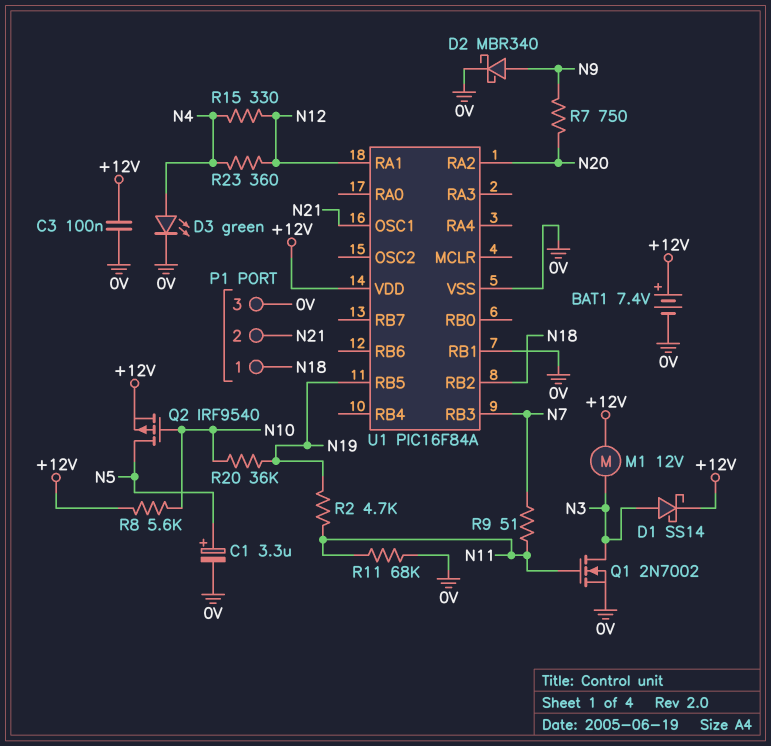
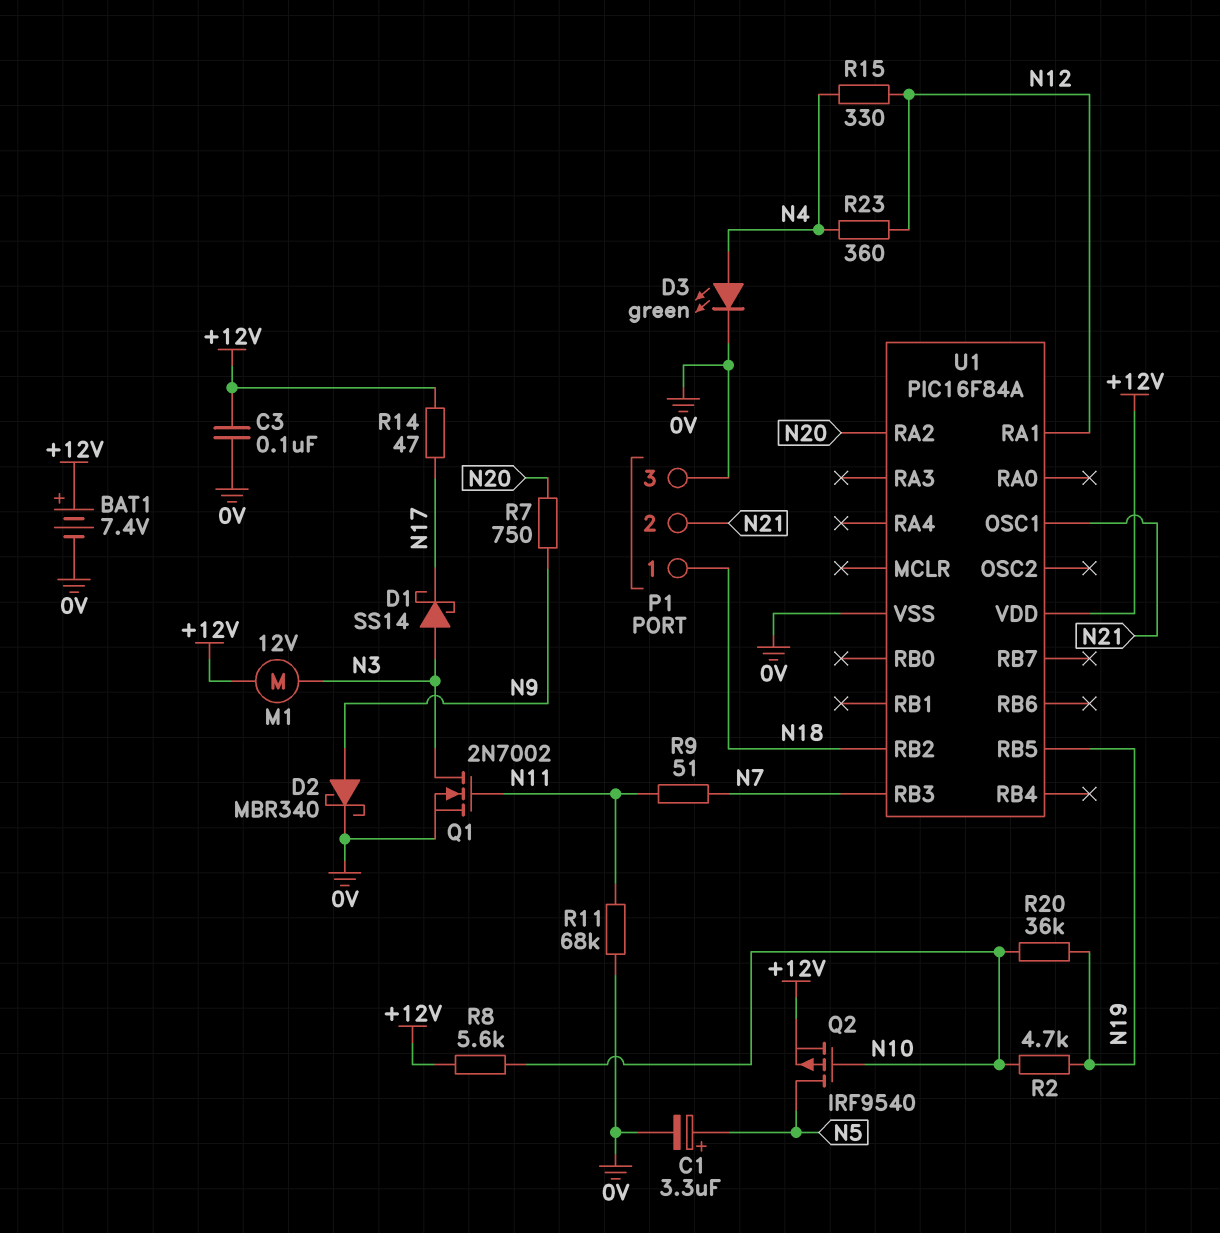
D1: schottky SS14 (A N3, K +12V) -> schottky SS14 (A N3, K N17)
R2: 4.7k (N11, N19) -> 4.7k (N10, N19)
R14: none -> 47 (+12V, N17)
U1 pin RB1: 0V -> none

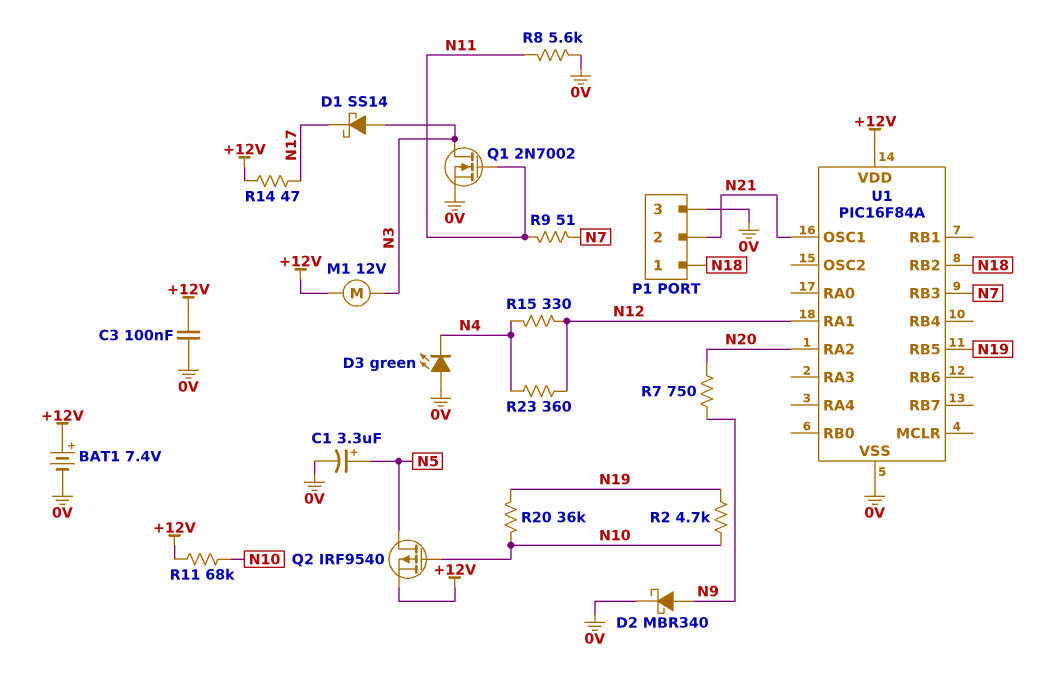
D3: LED green (A N4, K 0V) -> LED green (A 0V, K N4)
R8: 5.6k (+12V, N10) -> 5.6k (0V, N11)
R11: 68k (0V, N11) -> 68k (+12V, N10)

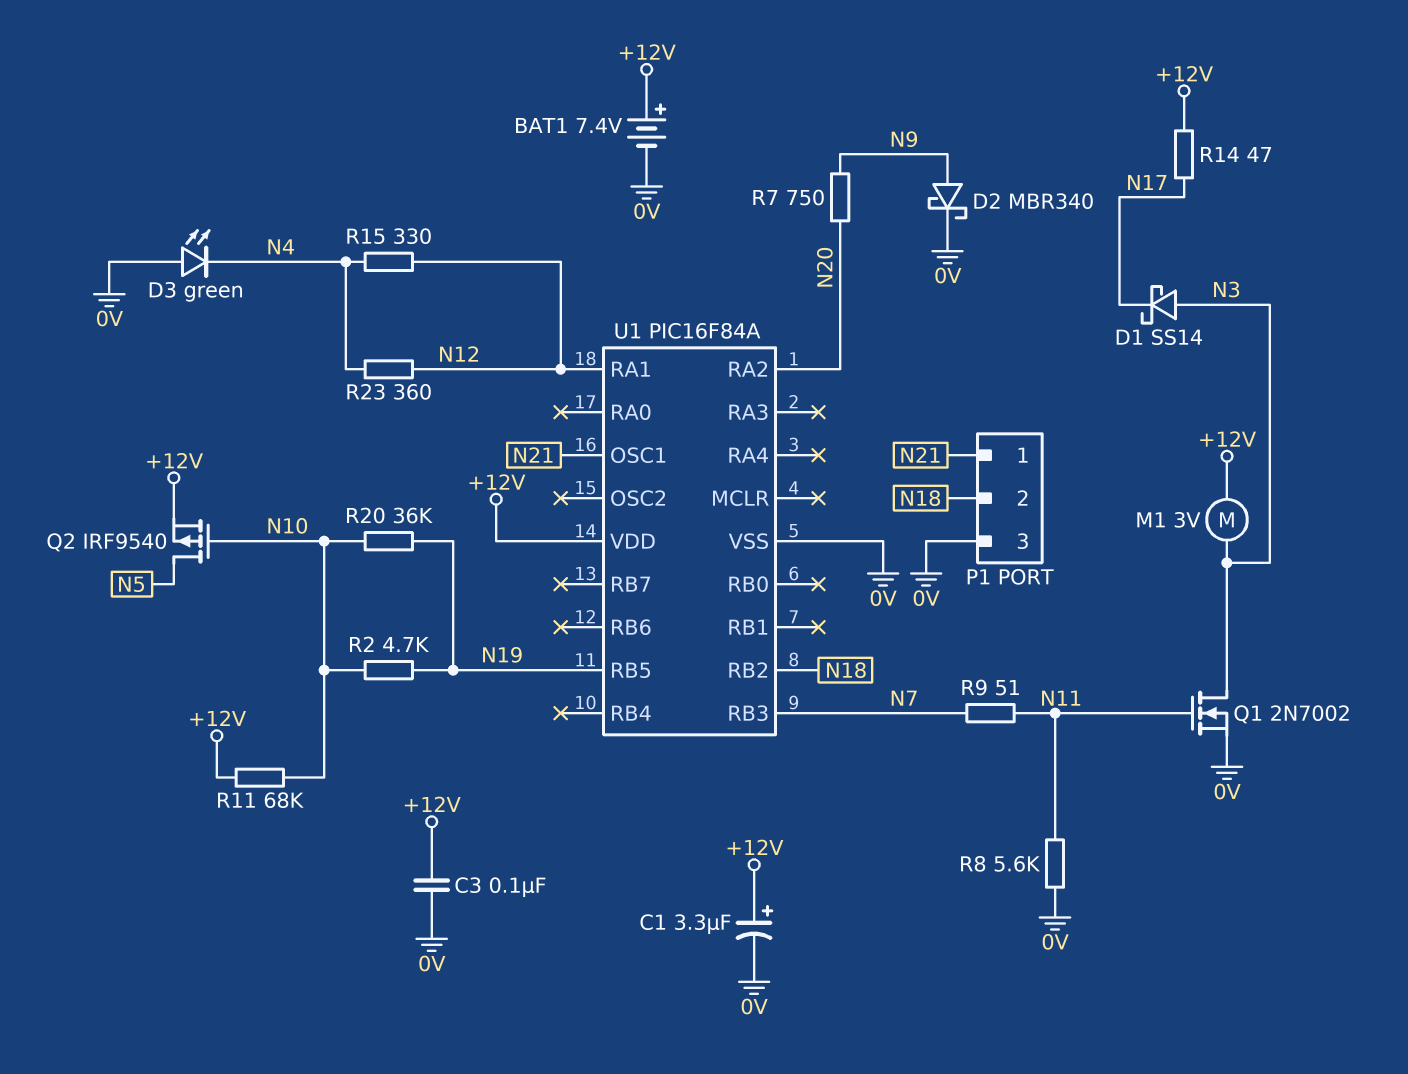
C1: 3.3uF (plus N5, minus 0V) -> 3.3uF (plus +12V, minus 0V)
M1: motor 12V (+12V, N3) -> motor 3V (+12V, N3)
P1 pin 1: N18 -> N21
P1 pin 2: N21 -> N18

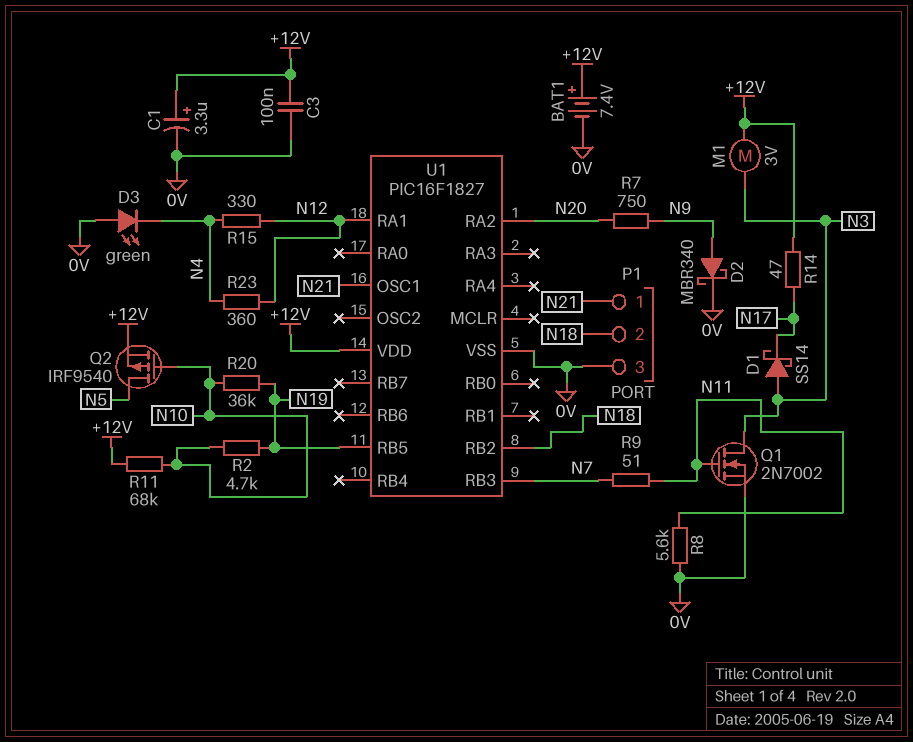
U1: PIC16F84A -> PIC16F1827

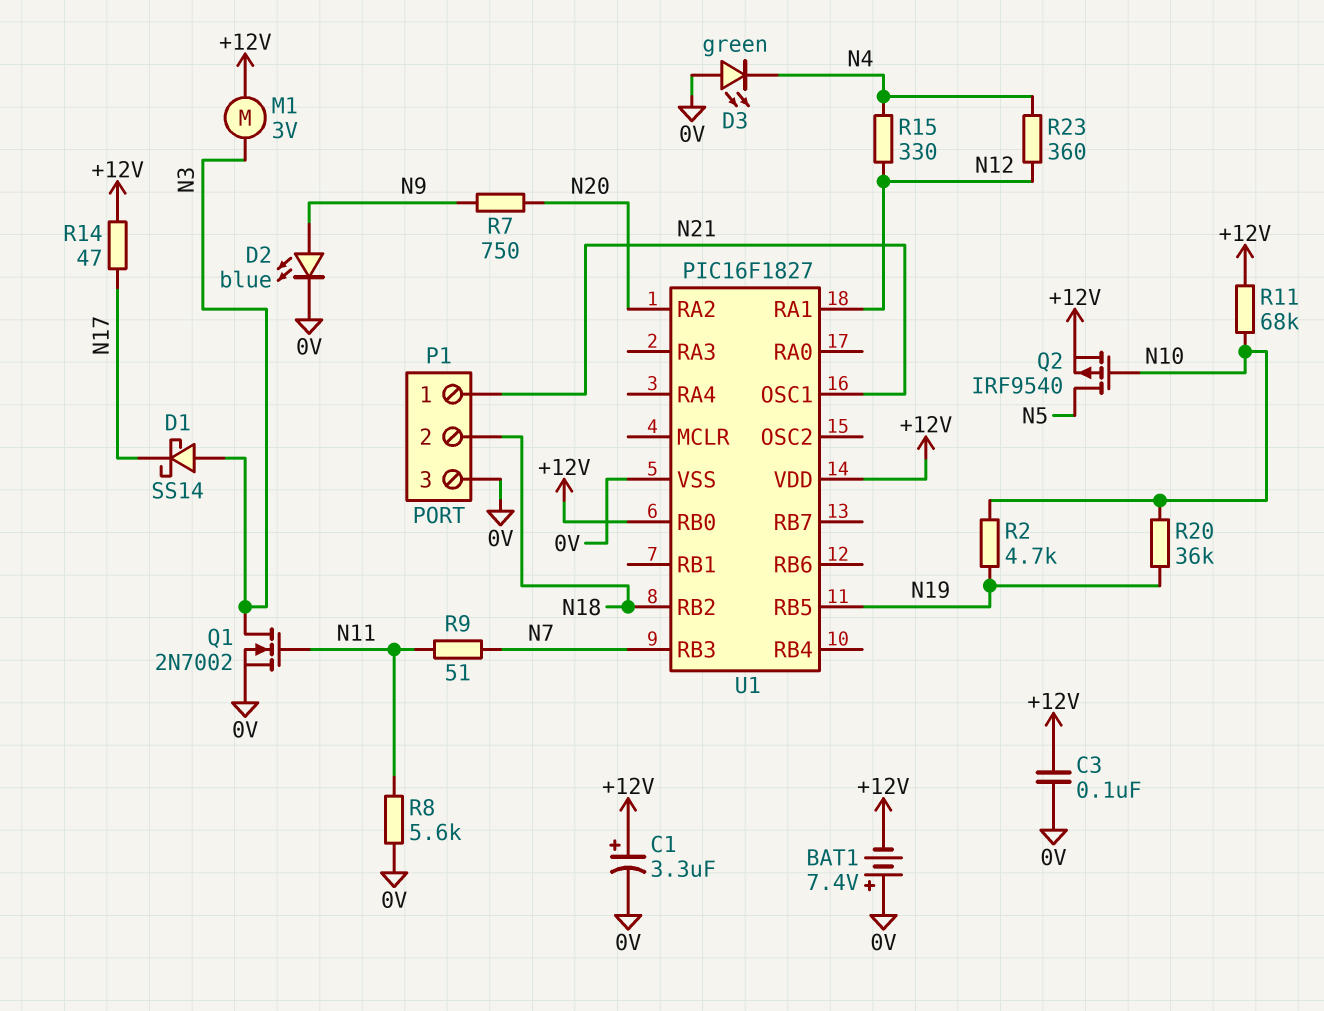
BAT1: 7.4V (plus +12V, minus 0V) -> 7.4V (plus 0V, minus +12V)
D2: schottky MBR340 (A N9, K 0V) -> LED blue (A N9, K 0V)
U1 pin RB0: none -> +12V

